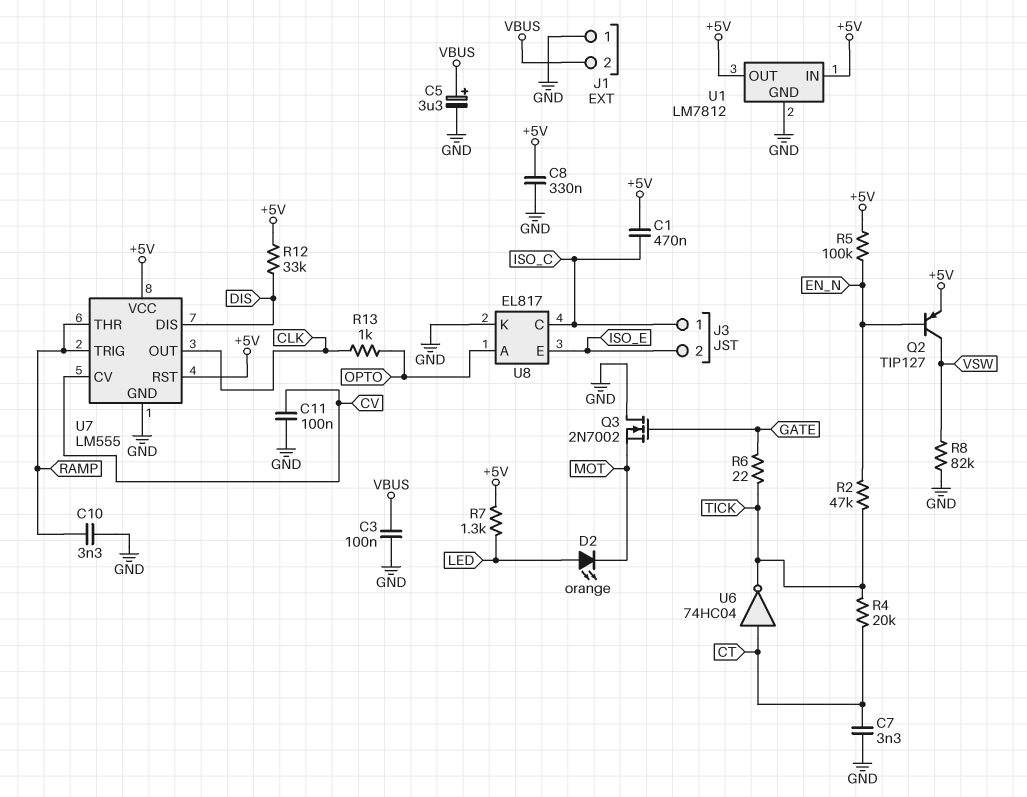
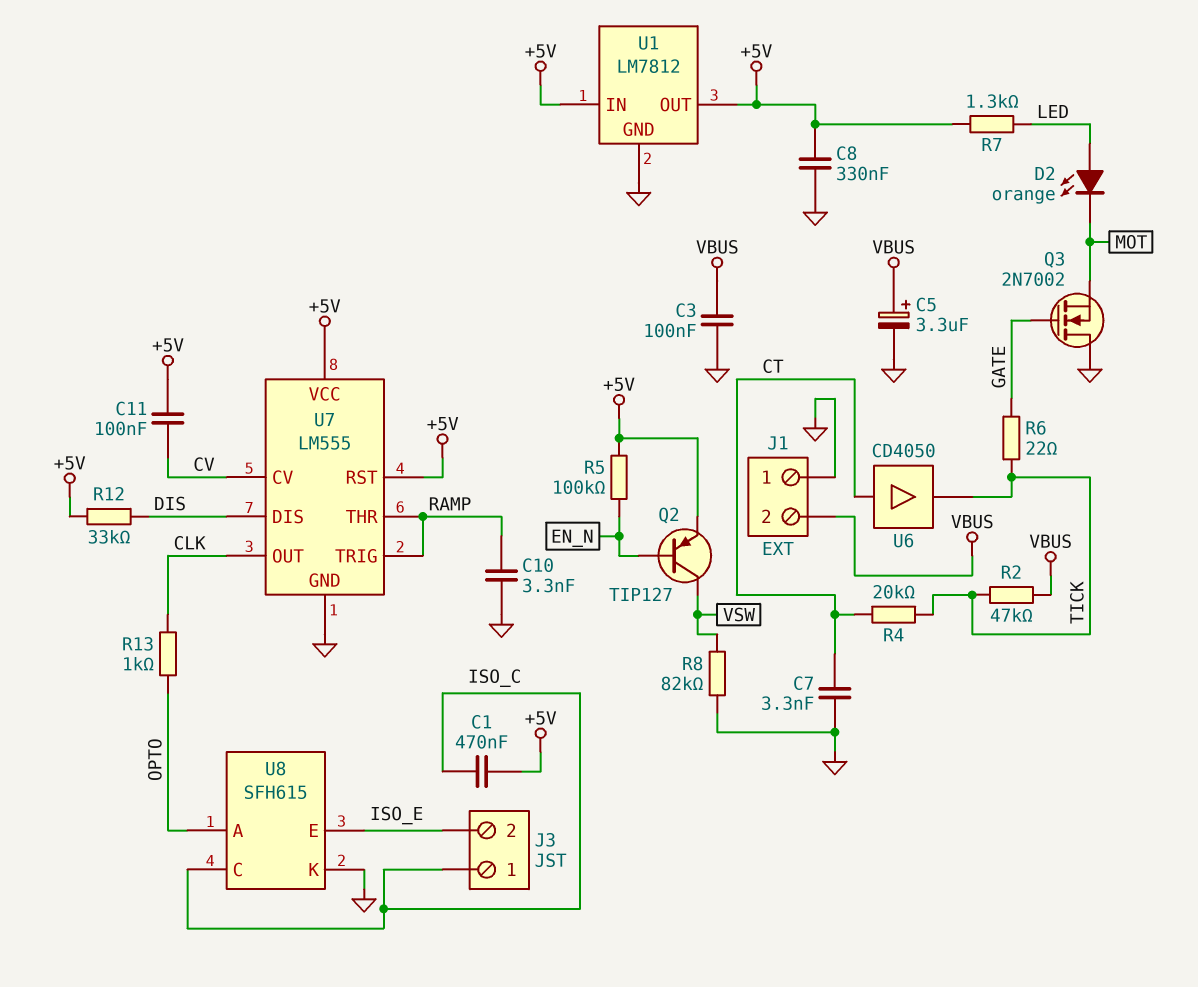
C11: 100nF (CV, GND) -> 100nF (+5V, CV)
R2: 47k (EN_N, TICK) -> 47k (TICK, VBUS)
U6: NOT 74HC04 (in CT, out TICK) -> buffer CD4050 (in CT, out TICK)
U8: EL817 -> SFH615

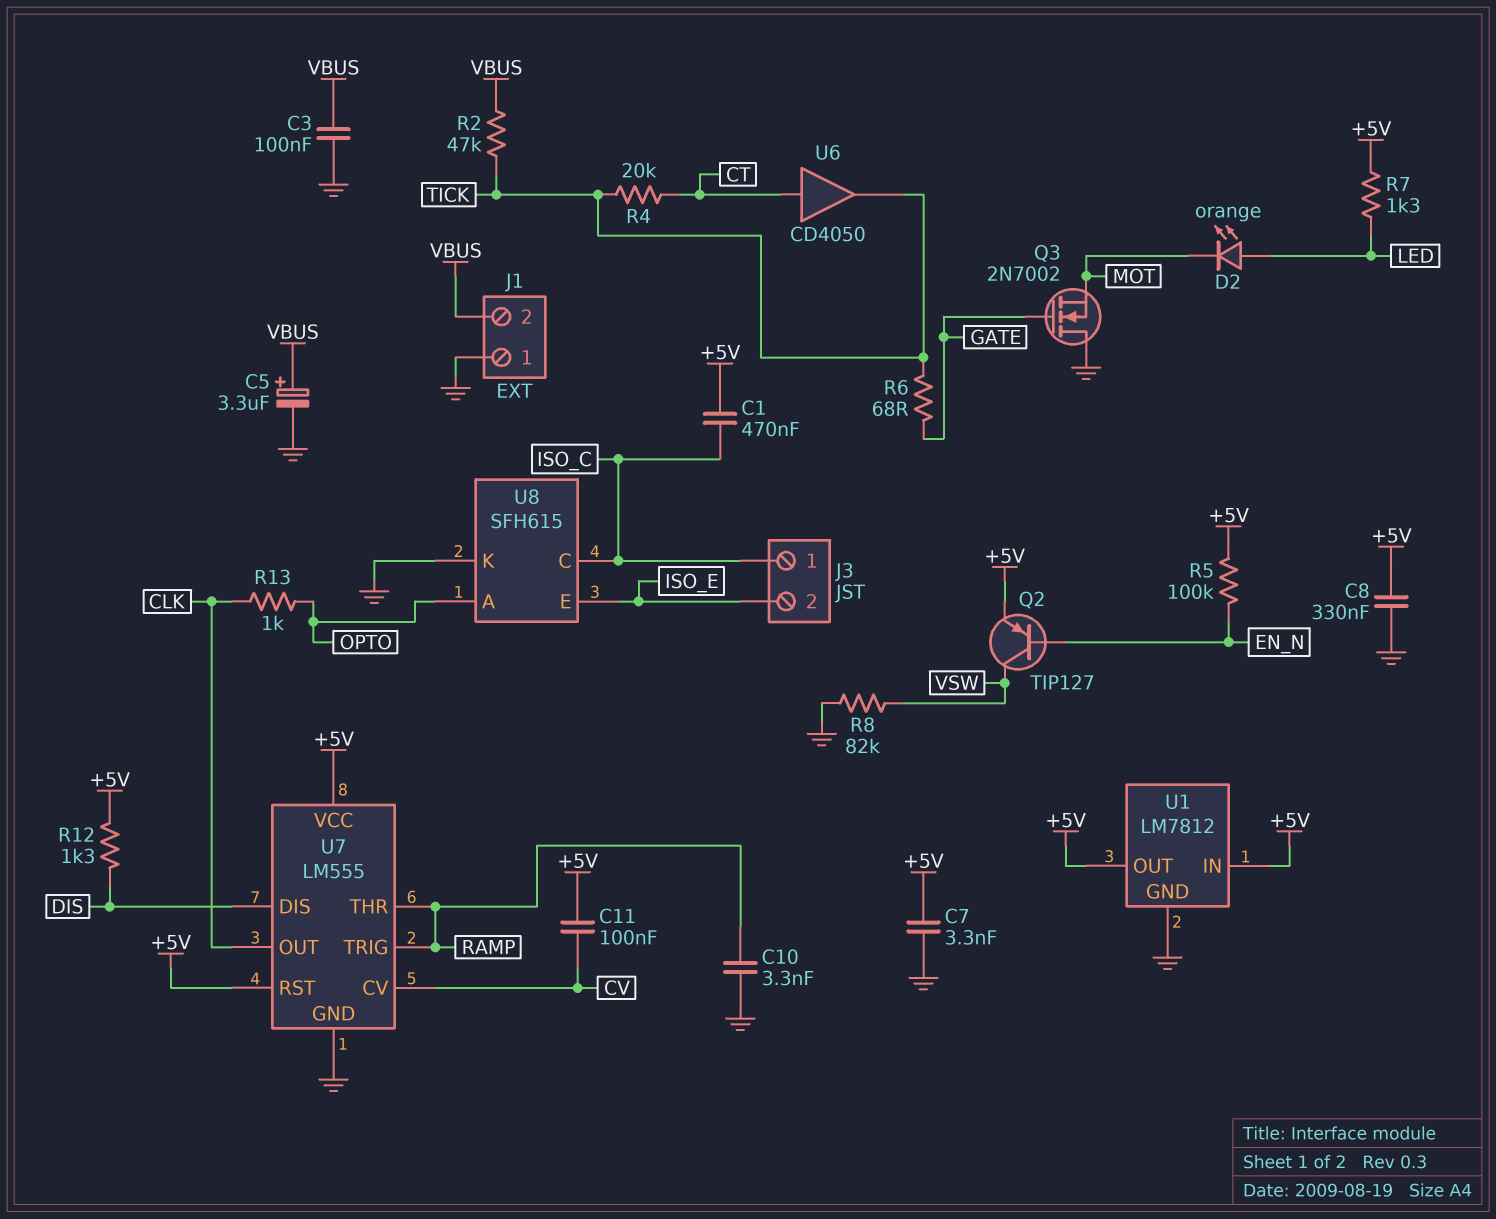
C7: 3.3nF (CT, GND) -> 3.3nF (+5V, GND)
R6: 22 (GATE, TICK) -> 68 (GATE, TICK)
R12: 33k (+5V, DIS) -> 1.3k (+5V, DIS)

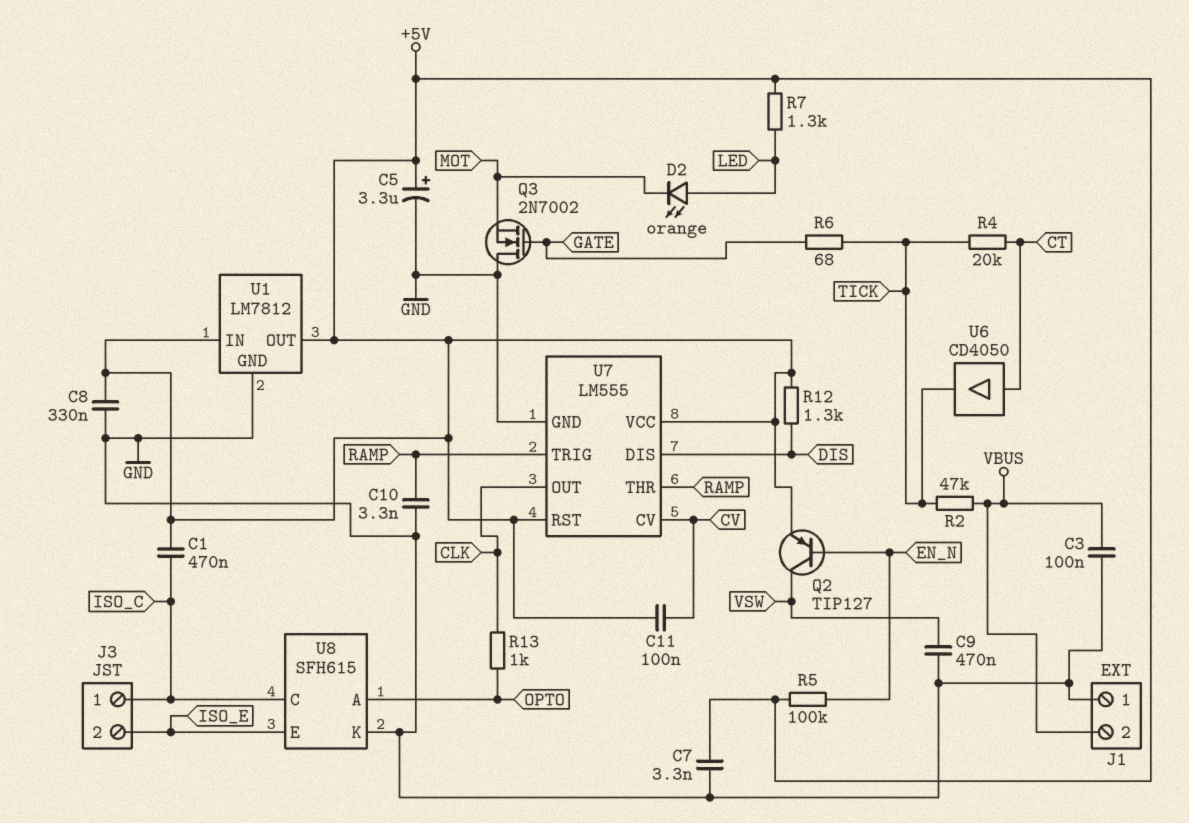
C5: 3.3uF (plus VBUS, minus GND) -> 3.3uF (plus +5V, minus GND)
C9: none -> 470nF (GND, VSW)
R8: 82k (GND, VSW) -> none

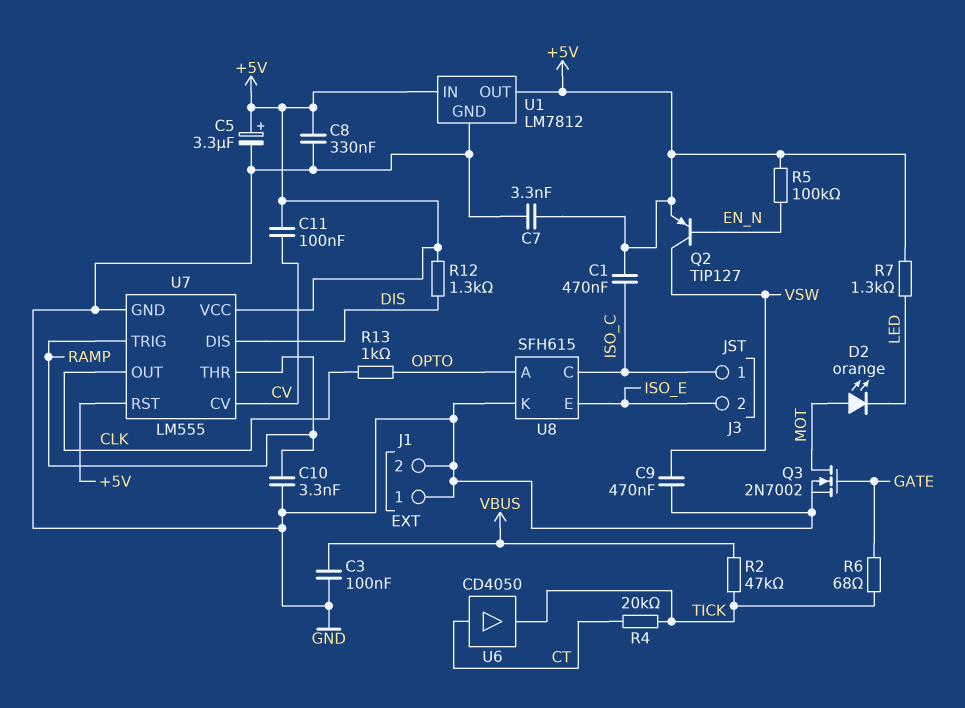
D2: LED orange (A LED, K MOT) -> LED orange (A MOT, K LED)
J1 pin 2: VBUS -> GND
Q3: NMOS 2N7002 (G GATE, D GND, S MOT) -> NMOS 2N7002 (G GATE, D MOT, S GND)

